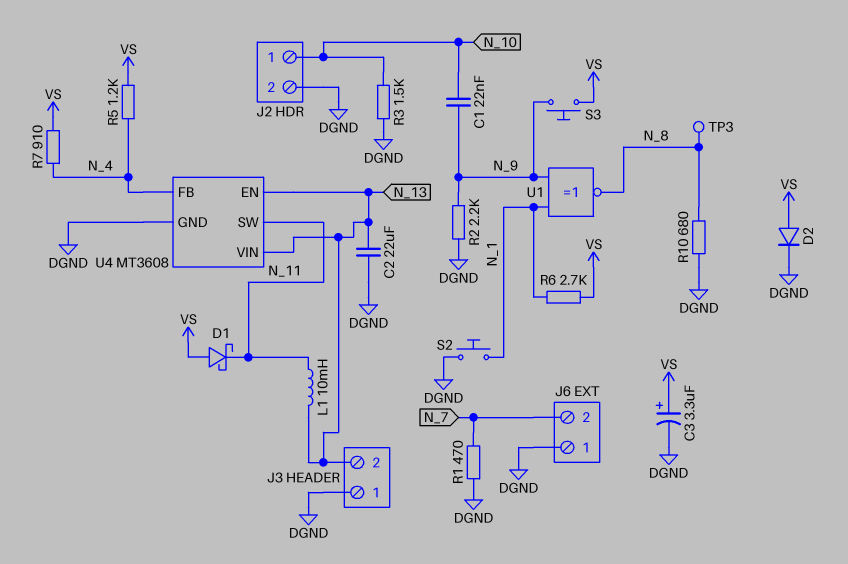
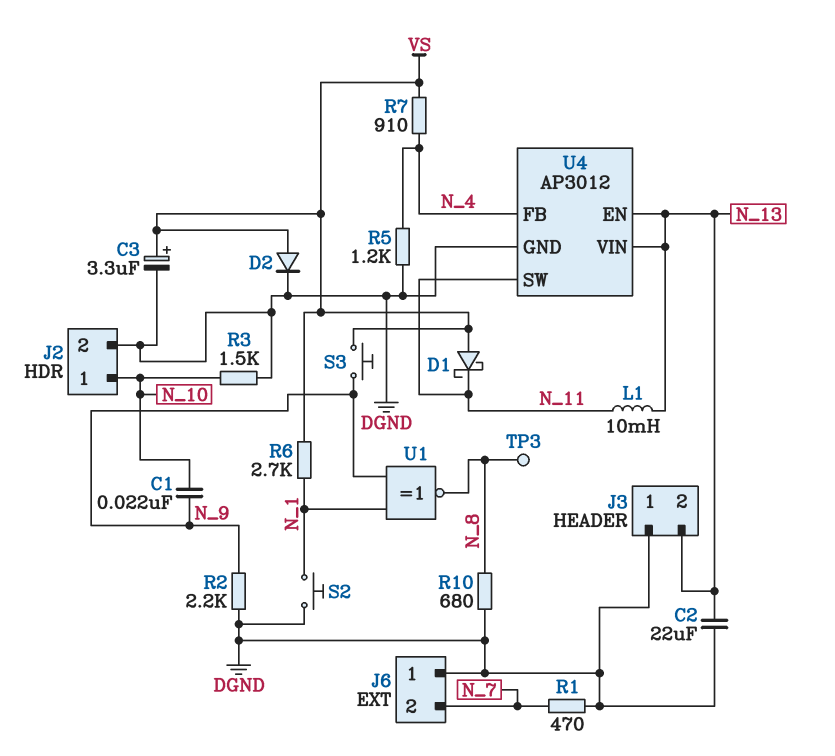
R5: 1.2k (N_4, VS) -> 1.2k (DGND, N_4)
U4: MT3608 -> AP3012

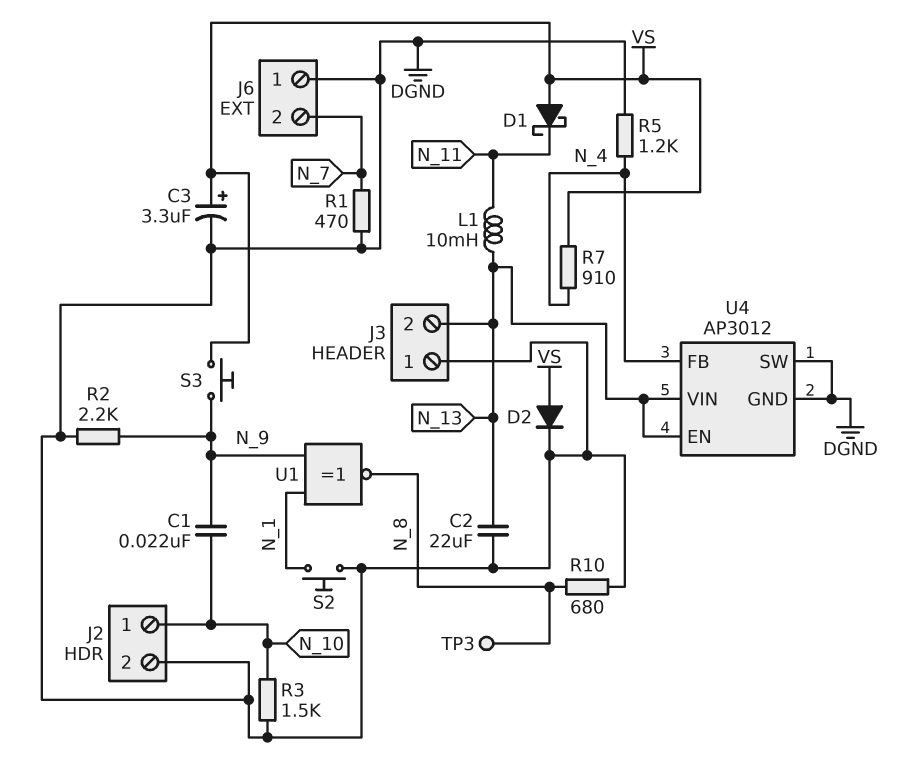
R6: 2.7k (N_1, VS) -> none
U4 pin SW: N_11 -> DGND

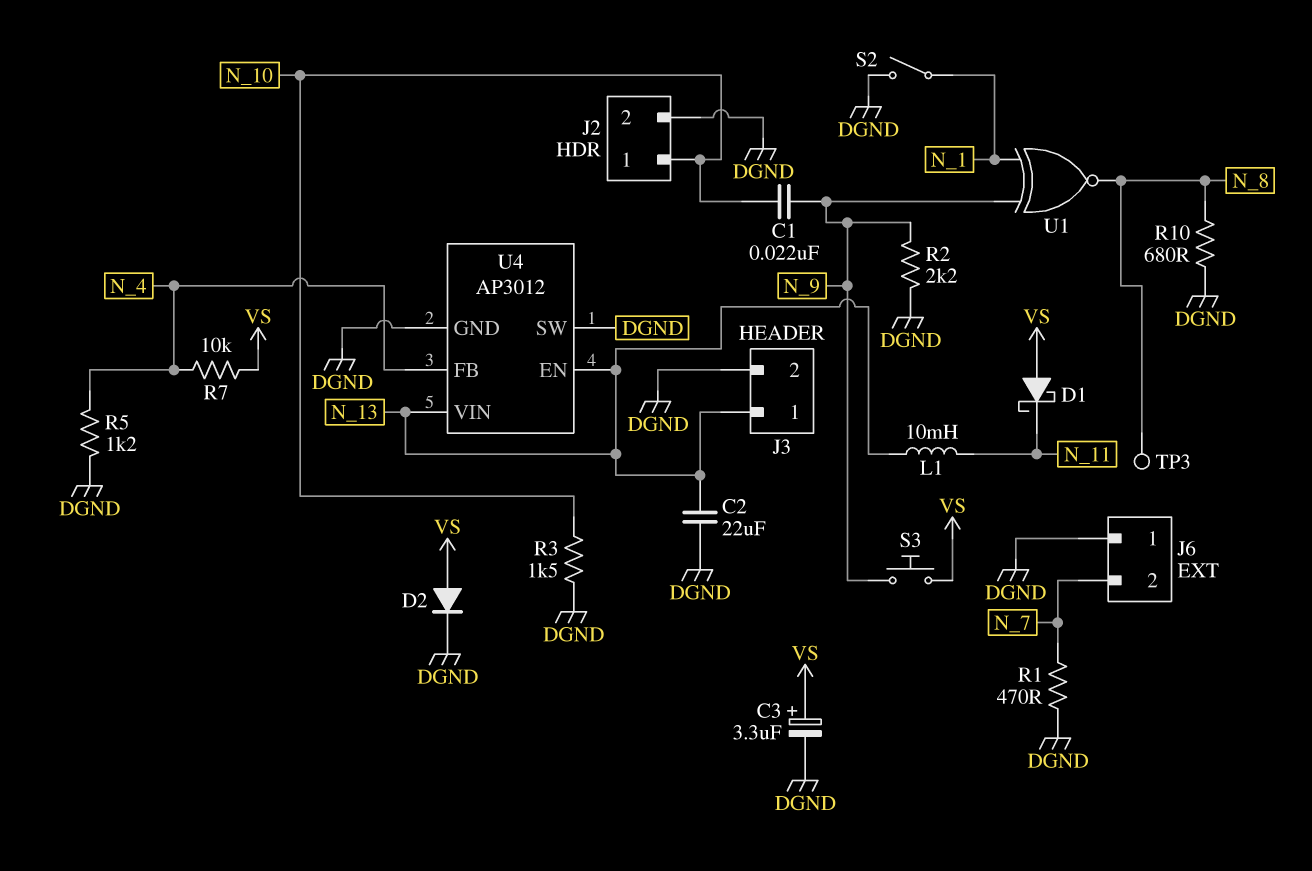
J3 pin 1: DGND -> N_13
J3 pin 2: N_13 -> DGND
R7: 910 (N_4, VS) -> 10k (N_4, VS)
S2: button (DGND, N_1) -> switch (DGND, N_1)

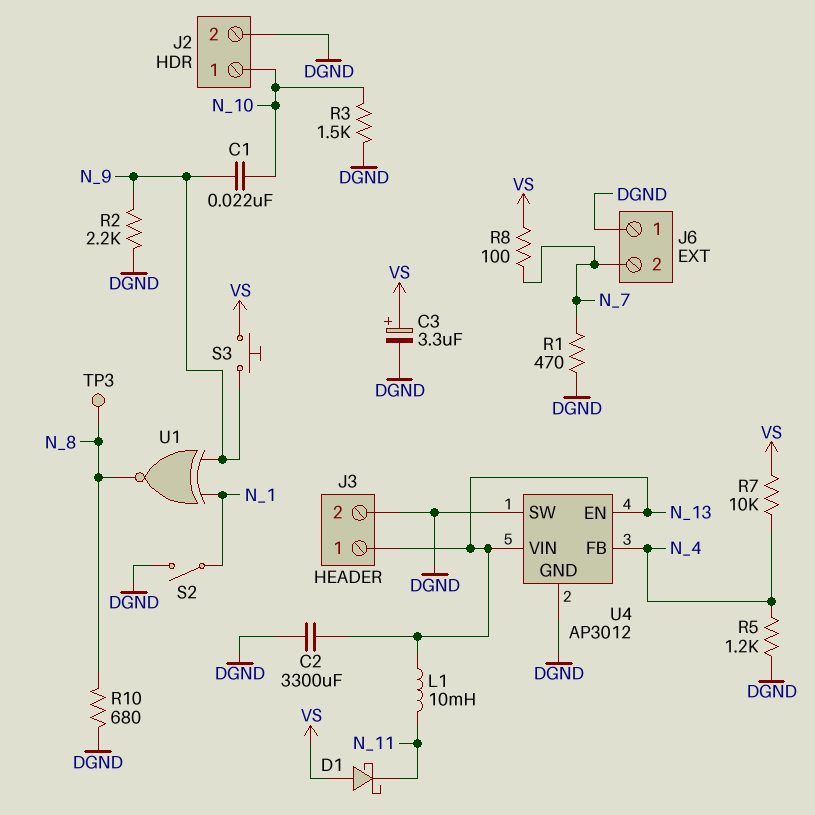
C2: 22uF (DGND, N_13) -> 3300uF (DGND, N_13)
D2: diode (A VS, K DGND) -> none
R8: none -> 100 (N_7, VS)

